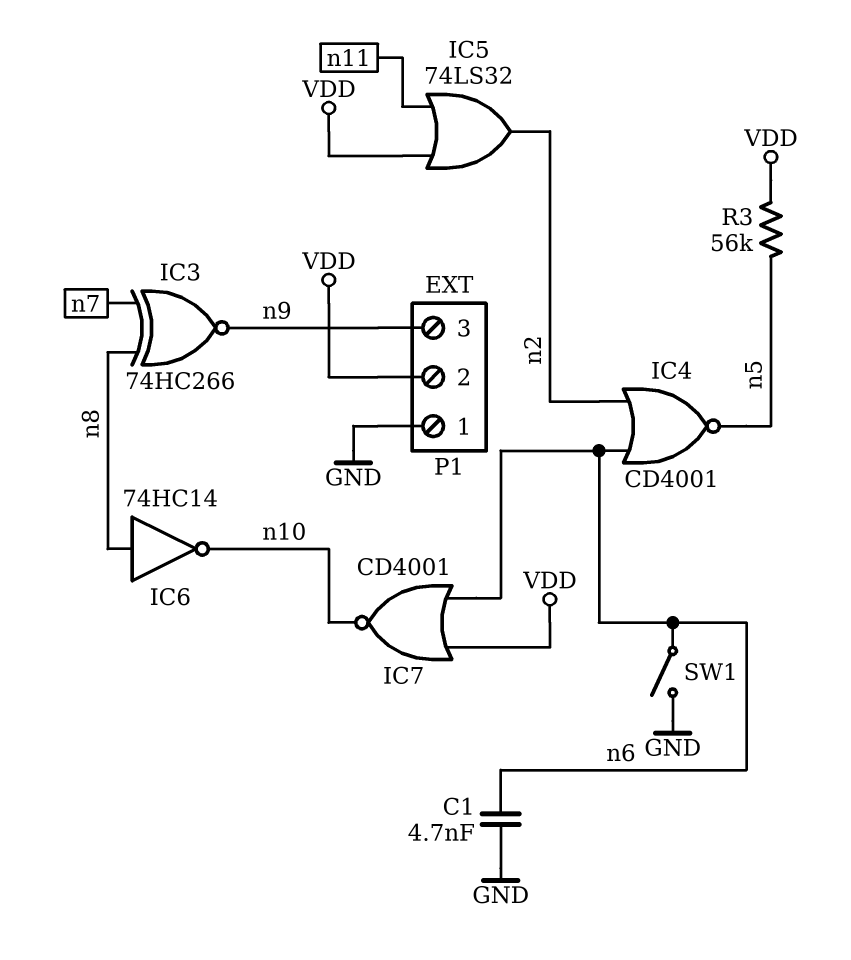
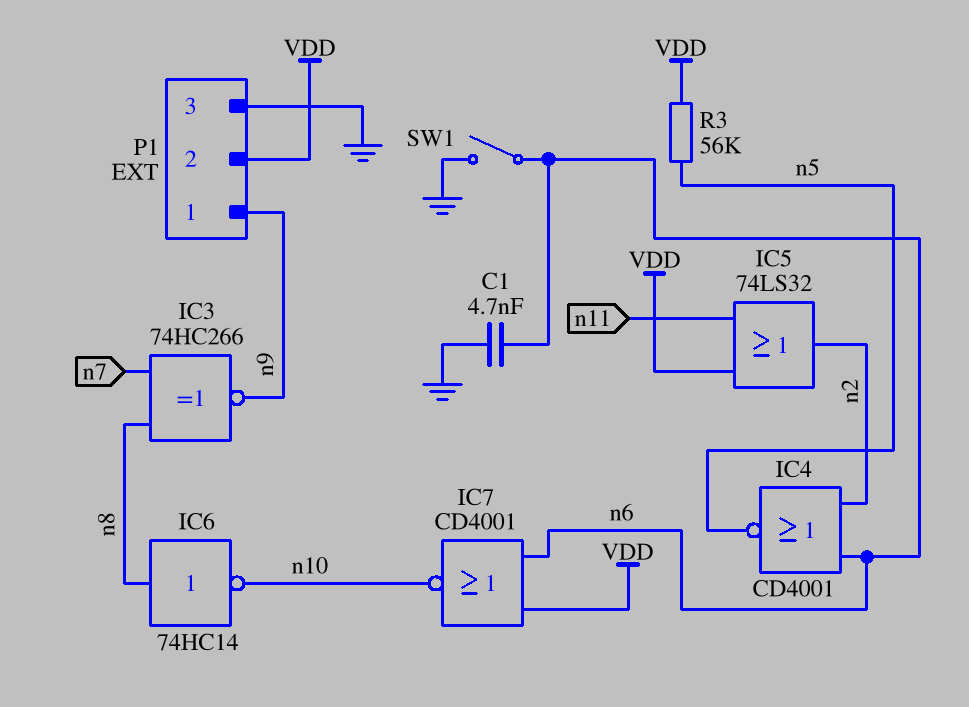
P1 pin 1: GND -> n9
P1 pin 3: n9 -> GND

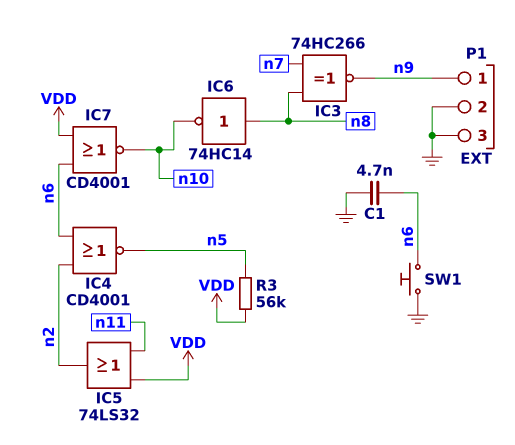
P1 pin 2: VDD -> GND
SW1: switch (GND, n6) -> button (GND, n6)

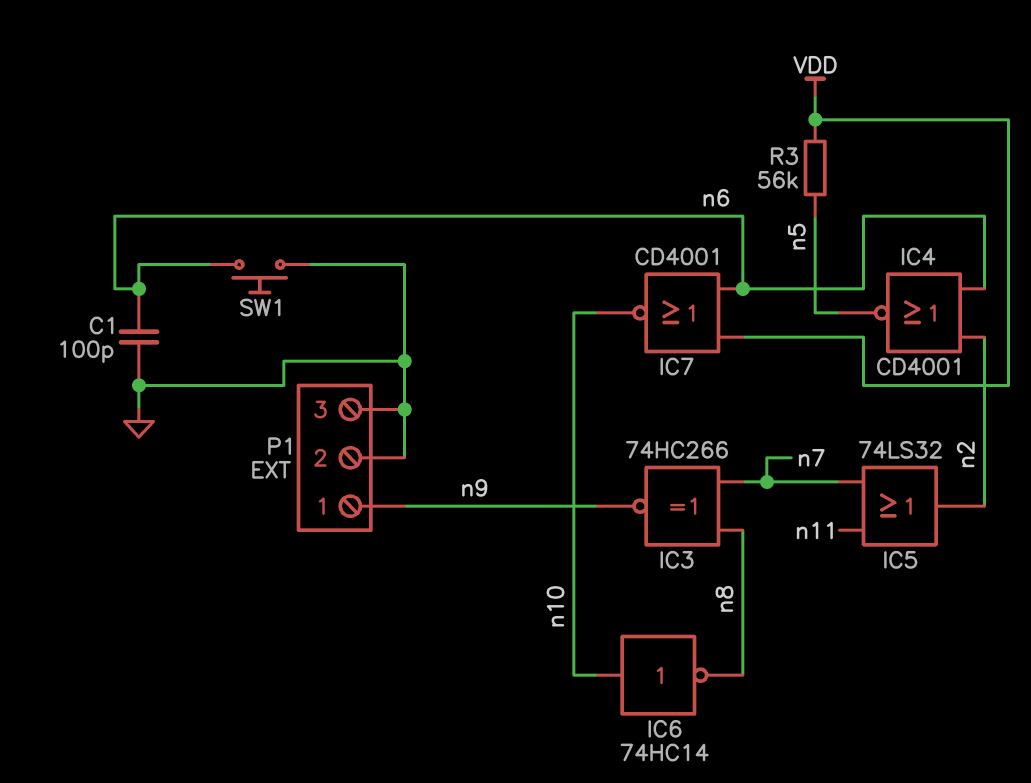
C1: 4.7nF (GND, n6) -> 100pF (GND, n6)
IC5: OR 74LS32 (in VDD, in n11, out n2) -> OR 74LS32 (in n7, in n11, out n2)
IC6: NOT 74HC14 (in n8, out n10) -> NOT 74HC14 (in n10, out n8)

